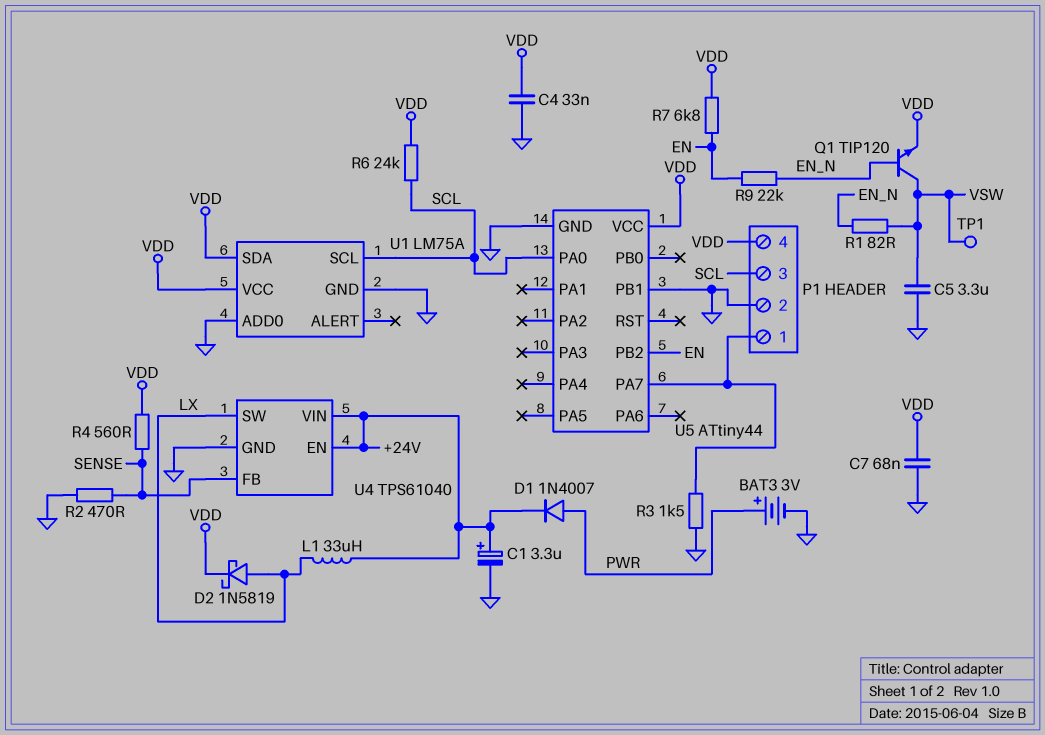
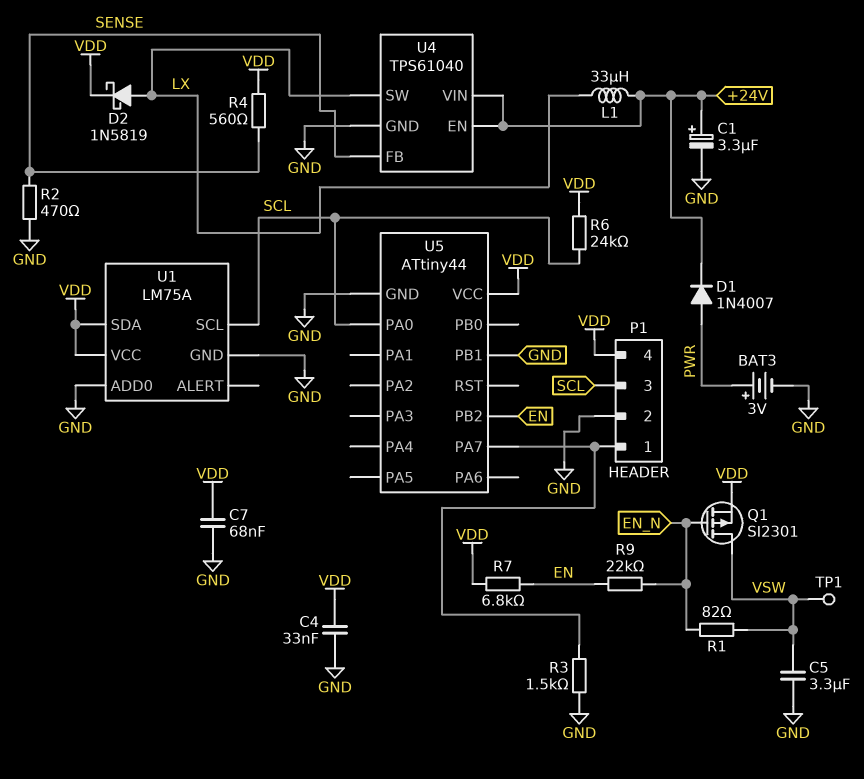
Q1: NPN TIP120 (B EN_N, C VSW, E VDD) -> PMOS SI2301 (G EN_N, D VSW, S VDD)

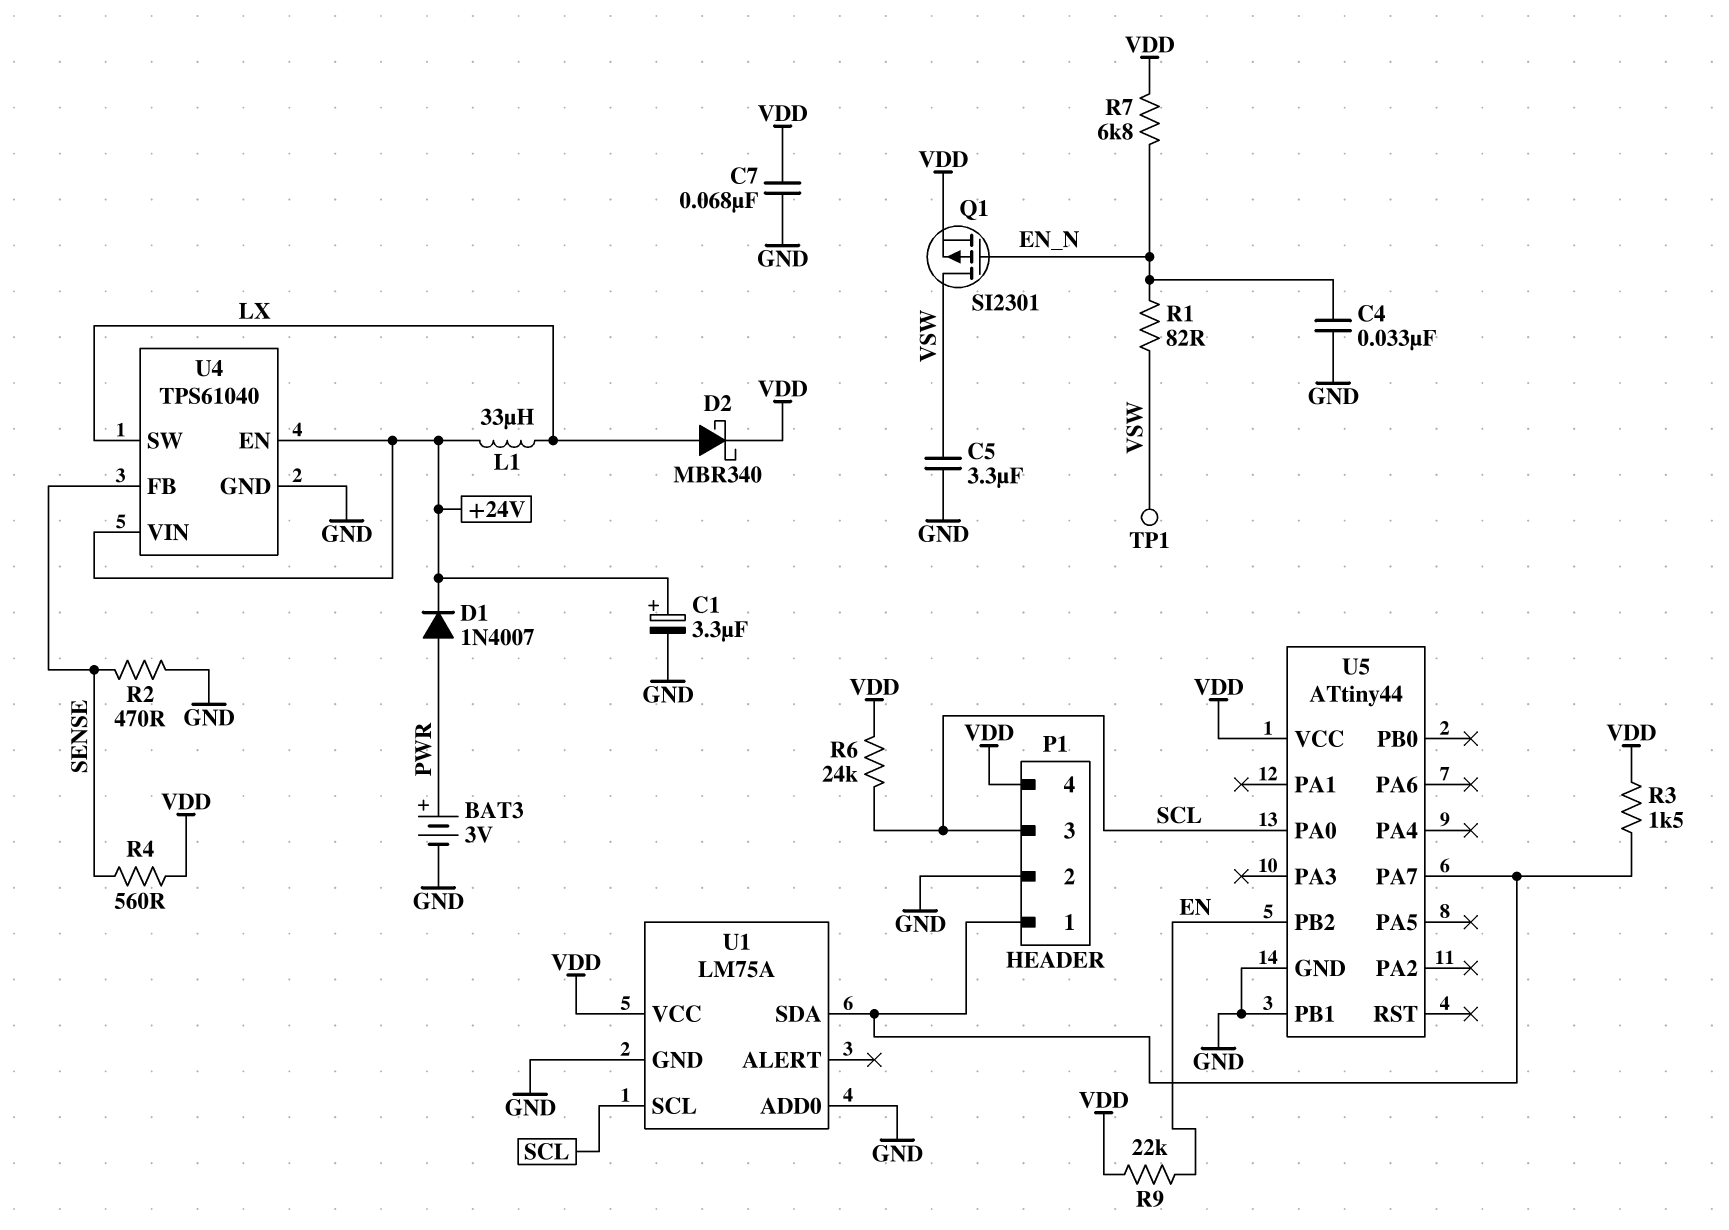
C4: 33nF (GND, VDD) -> 33nF (EN_N, GND)
D2: schottky 1N5819 (A LX, K VDD) -> schottky MBR340 (A LX, K VDD)
R3: 1.5k (GND, P1/1) -> 1.5k (P1/1, VDD)
R7: 6.8k (EN, VDD) -> 6.8k (EN_N, VDD)
R9: 22k (EN, EN_N) -> 22k (EN, VDD)
U1 pin SDA: VDD -> P1/1

